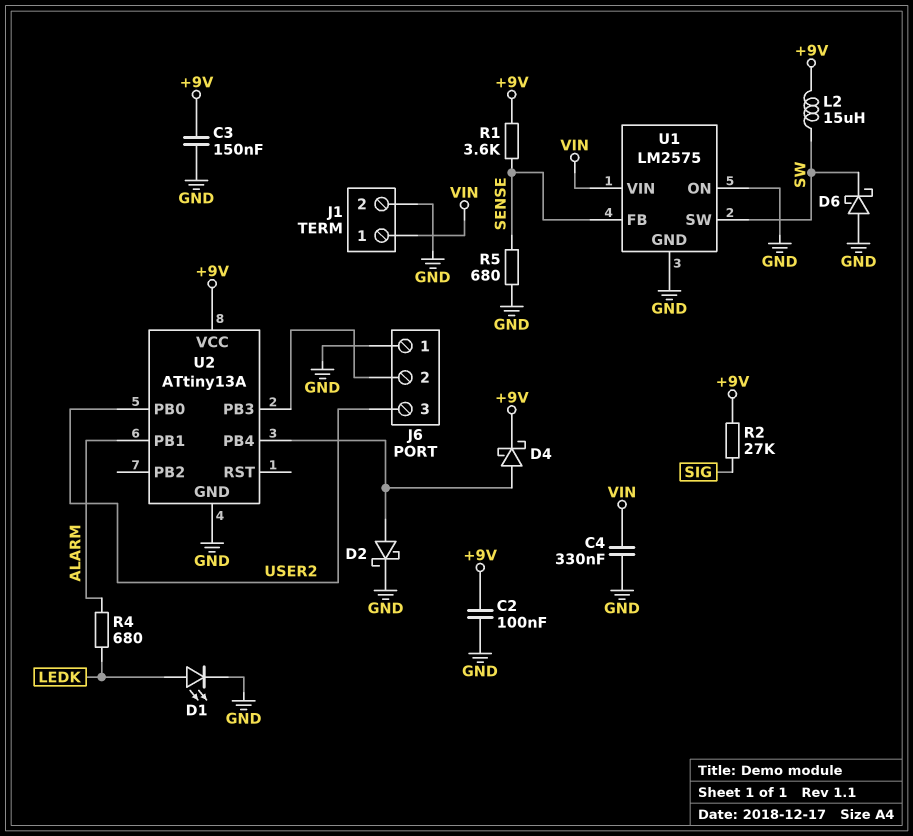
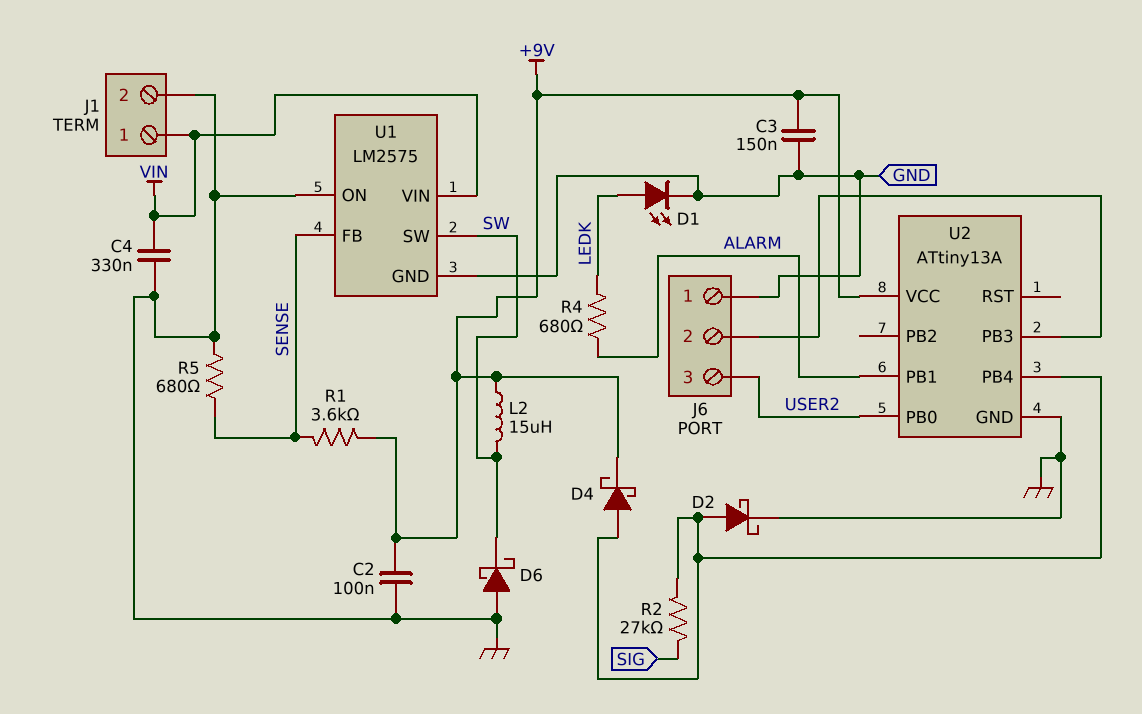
R2: 27k (+9V, SIG) -> 27k (SIG, U2/PB4)

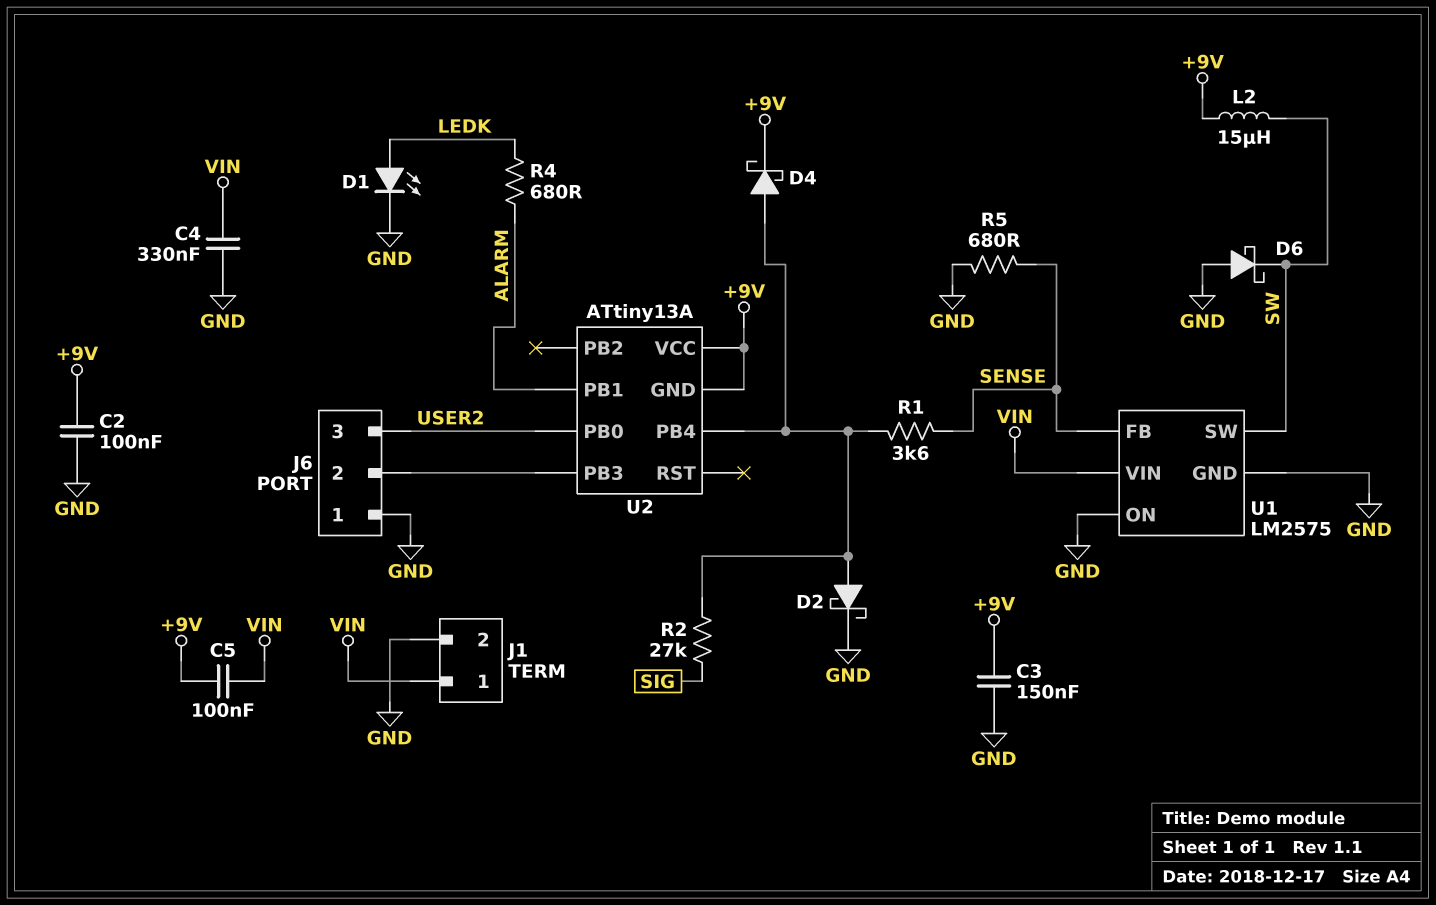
C5: none -> 100nF (+9V, VIN)
R1: 3.6k (+9V, SENSE) -> 3.6k (SENSE, U2/PB4)
U2 pin GND: GND -> +9V

